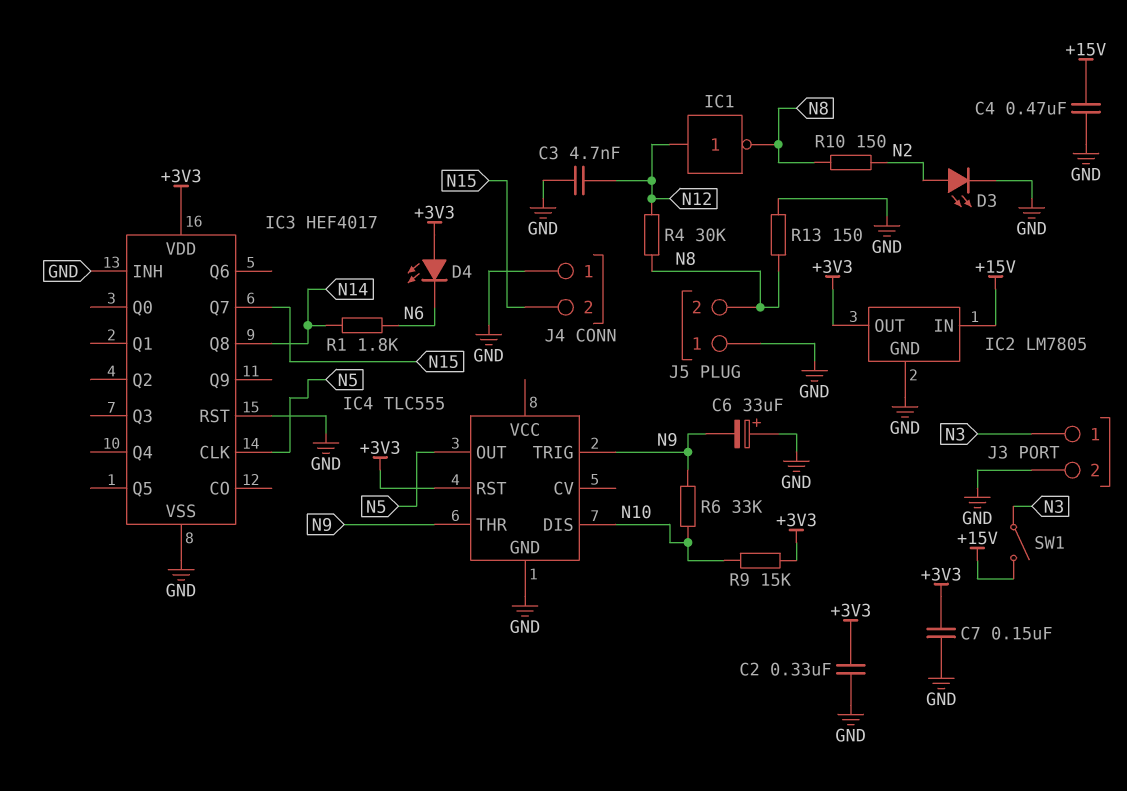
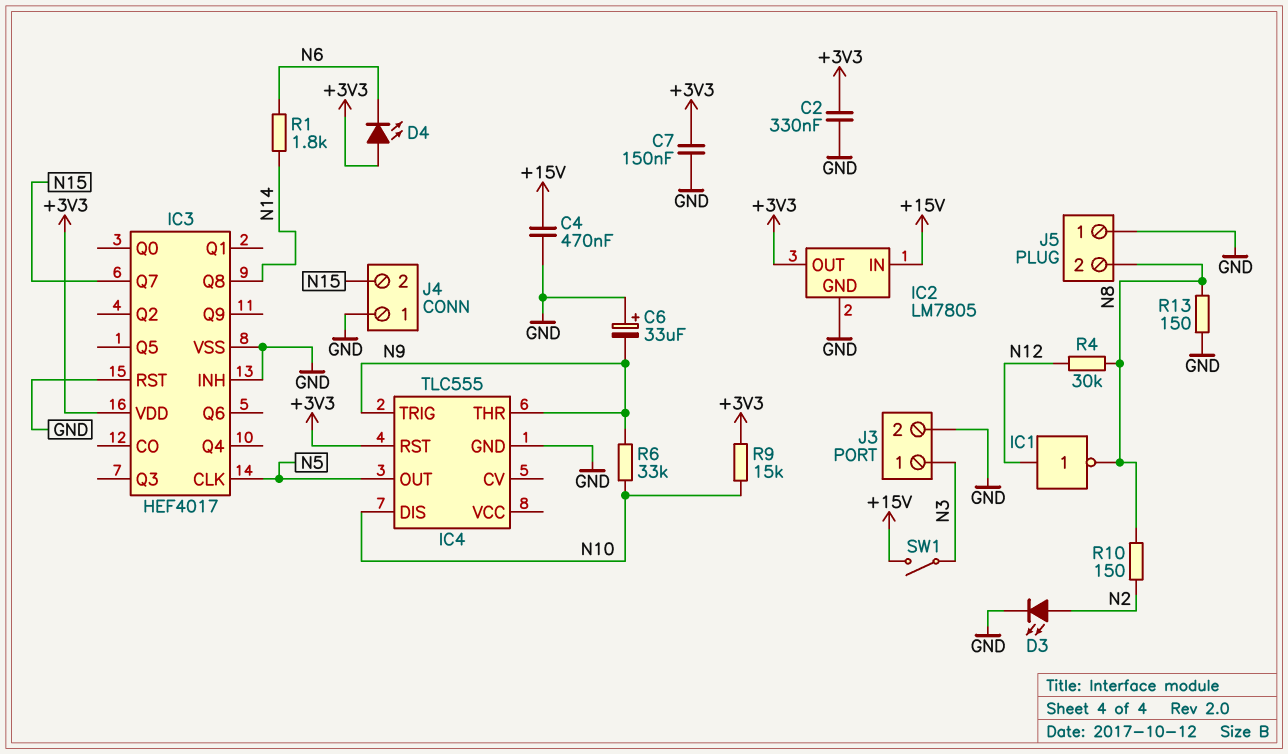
C3: 4.7nF (GND, N12) -> none

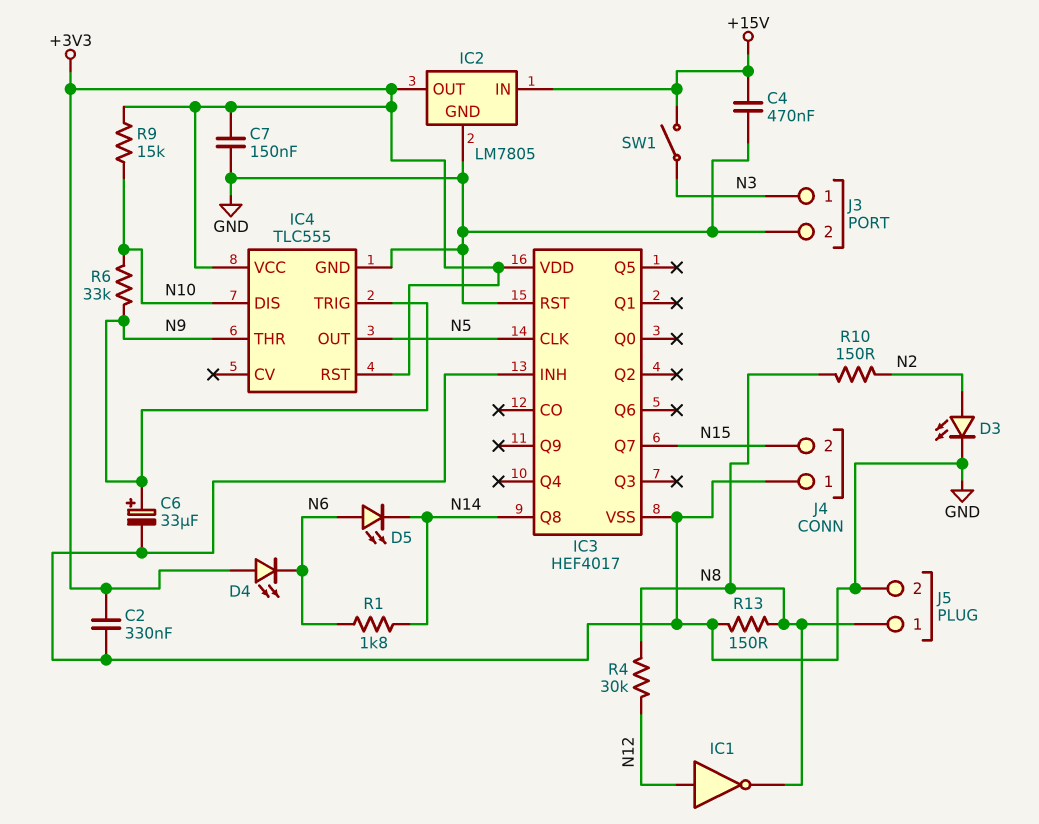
C6: 33uF (plus GND, minus N9) -> 33uF (plus N9, minus GND)
D5: none -> LED (A N6, K N14)
IC4 pin VCC: none -> +3V3
J5 pin 1: GND -> N8
J5 pin 2: N8 -> GND

